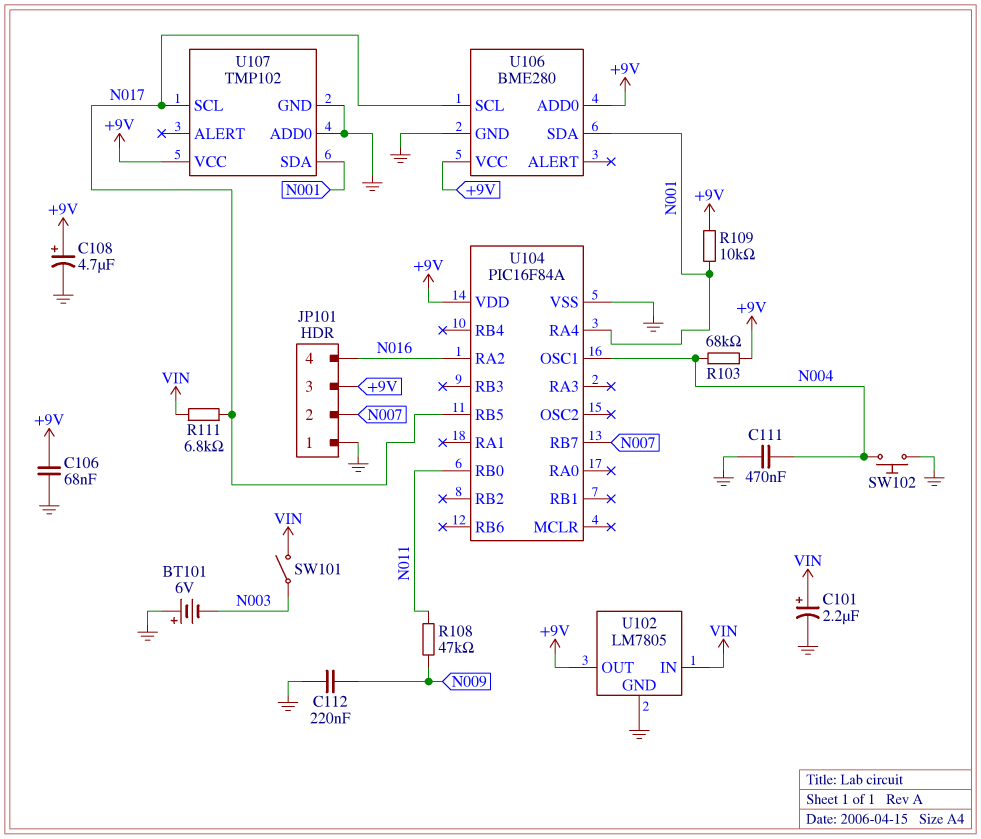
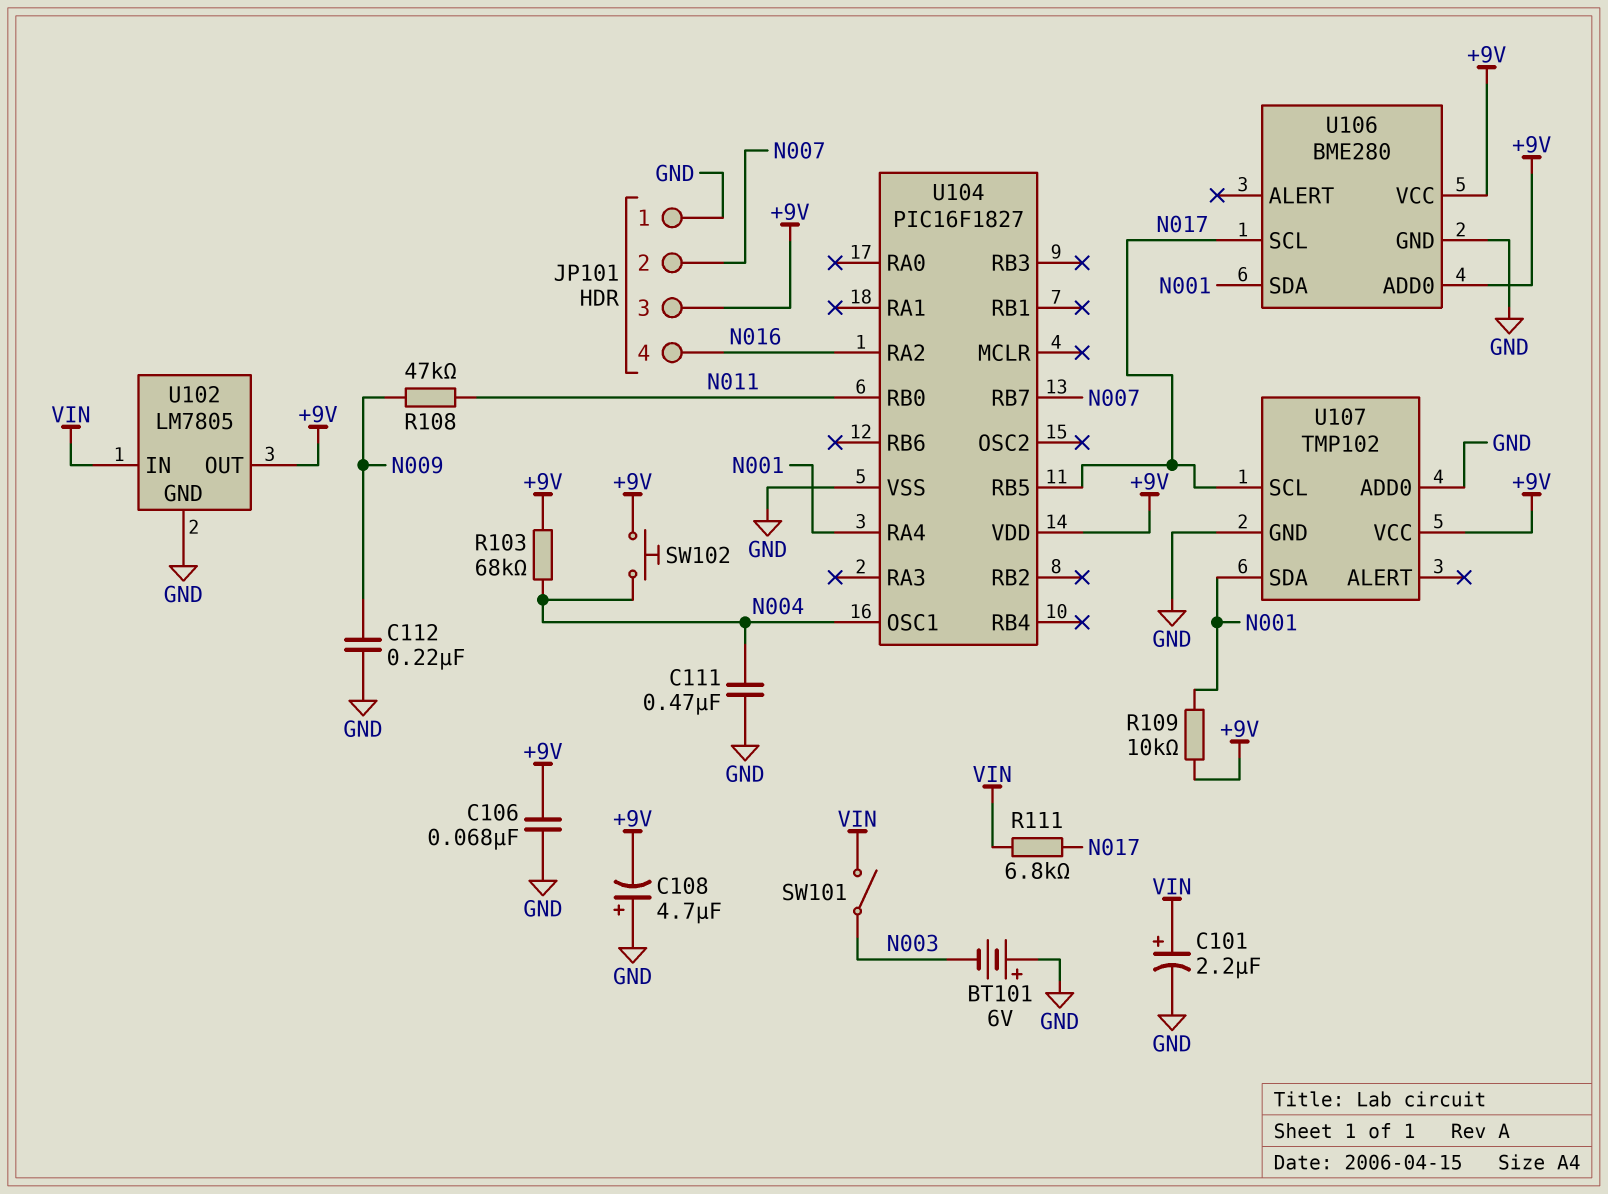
C108: 4.7uF (plus +9V, minus GND) -> 4.7uF (plus GND, minus +9V)
SW102: button (GND, N004) -> button (+9V, N004)
U104: PIC16F84A -> PIC16F1827

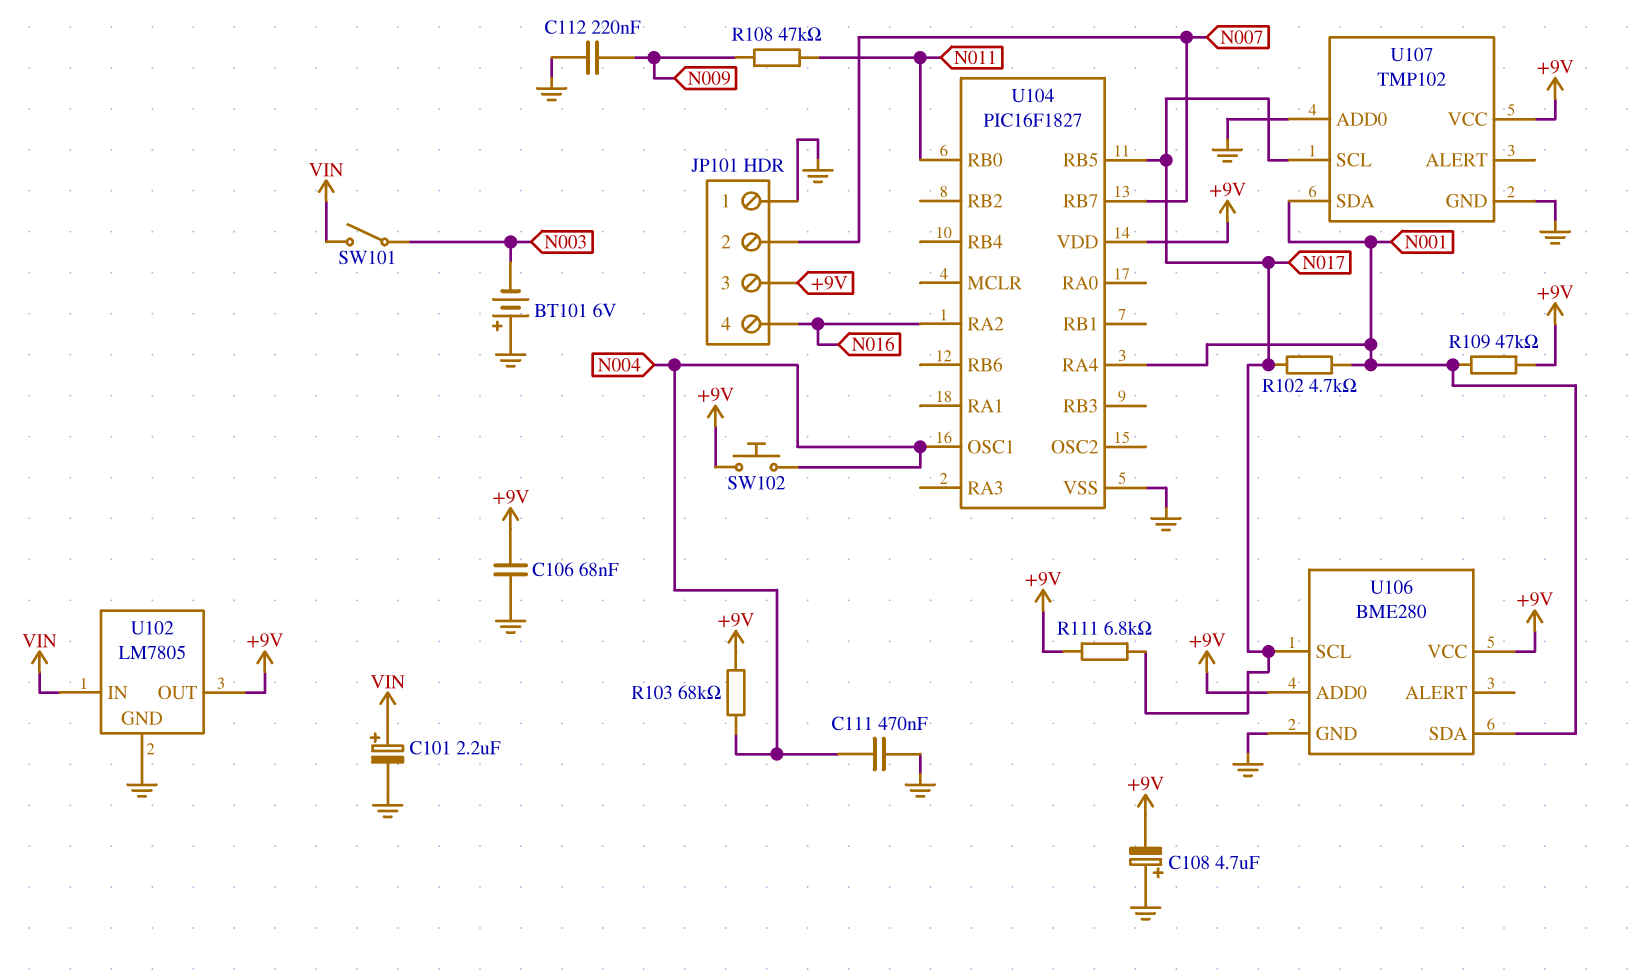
R102: none -> 4.7k (N001, N017)
R109: 10k (+9V, N001) -> 47k (+9V, N001)
R111: 6.8k (N017, VIN) -> 6.8k (+9V, N017)

